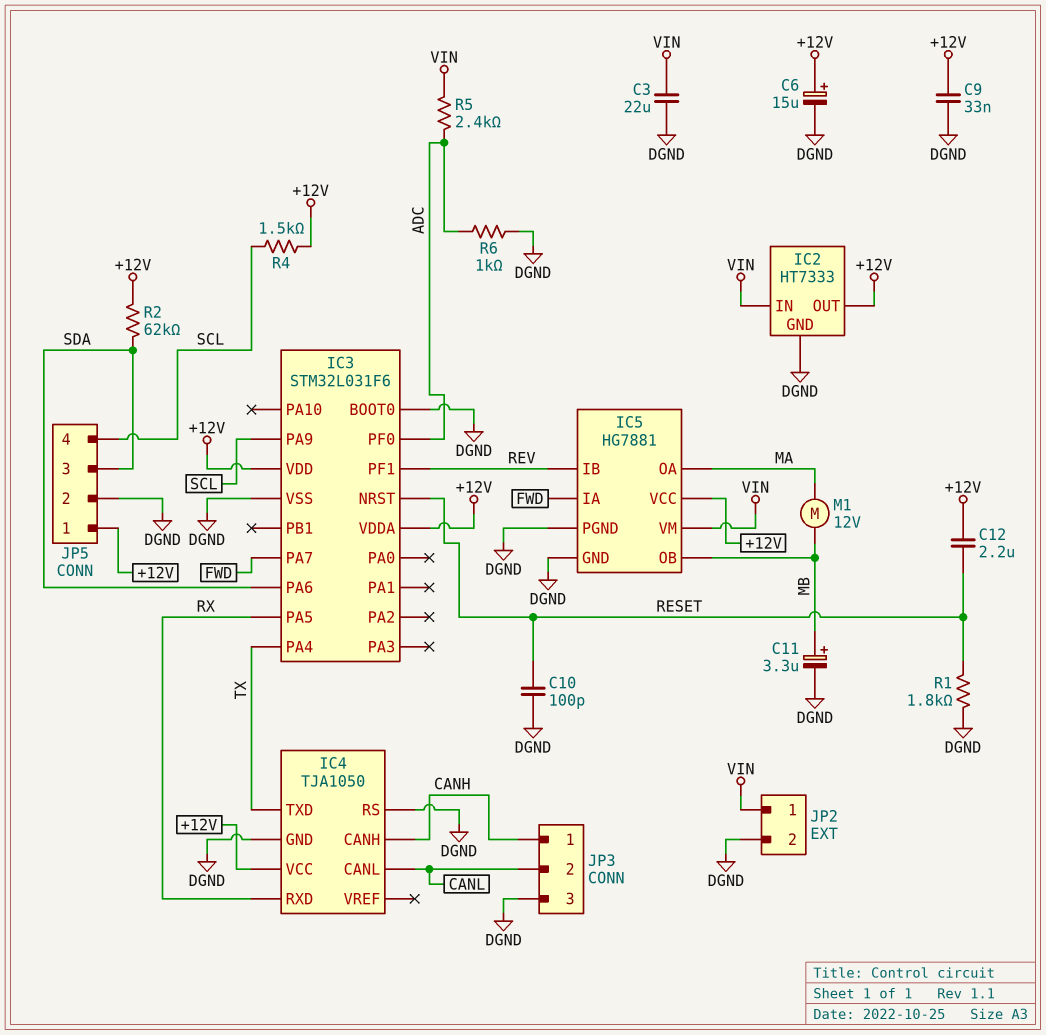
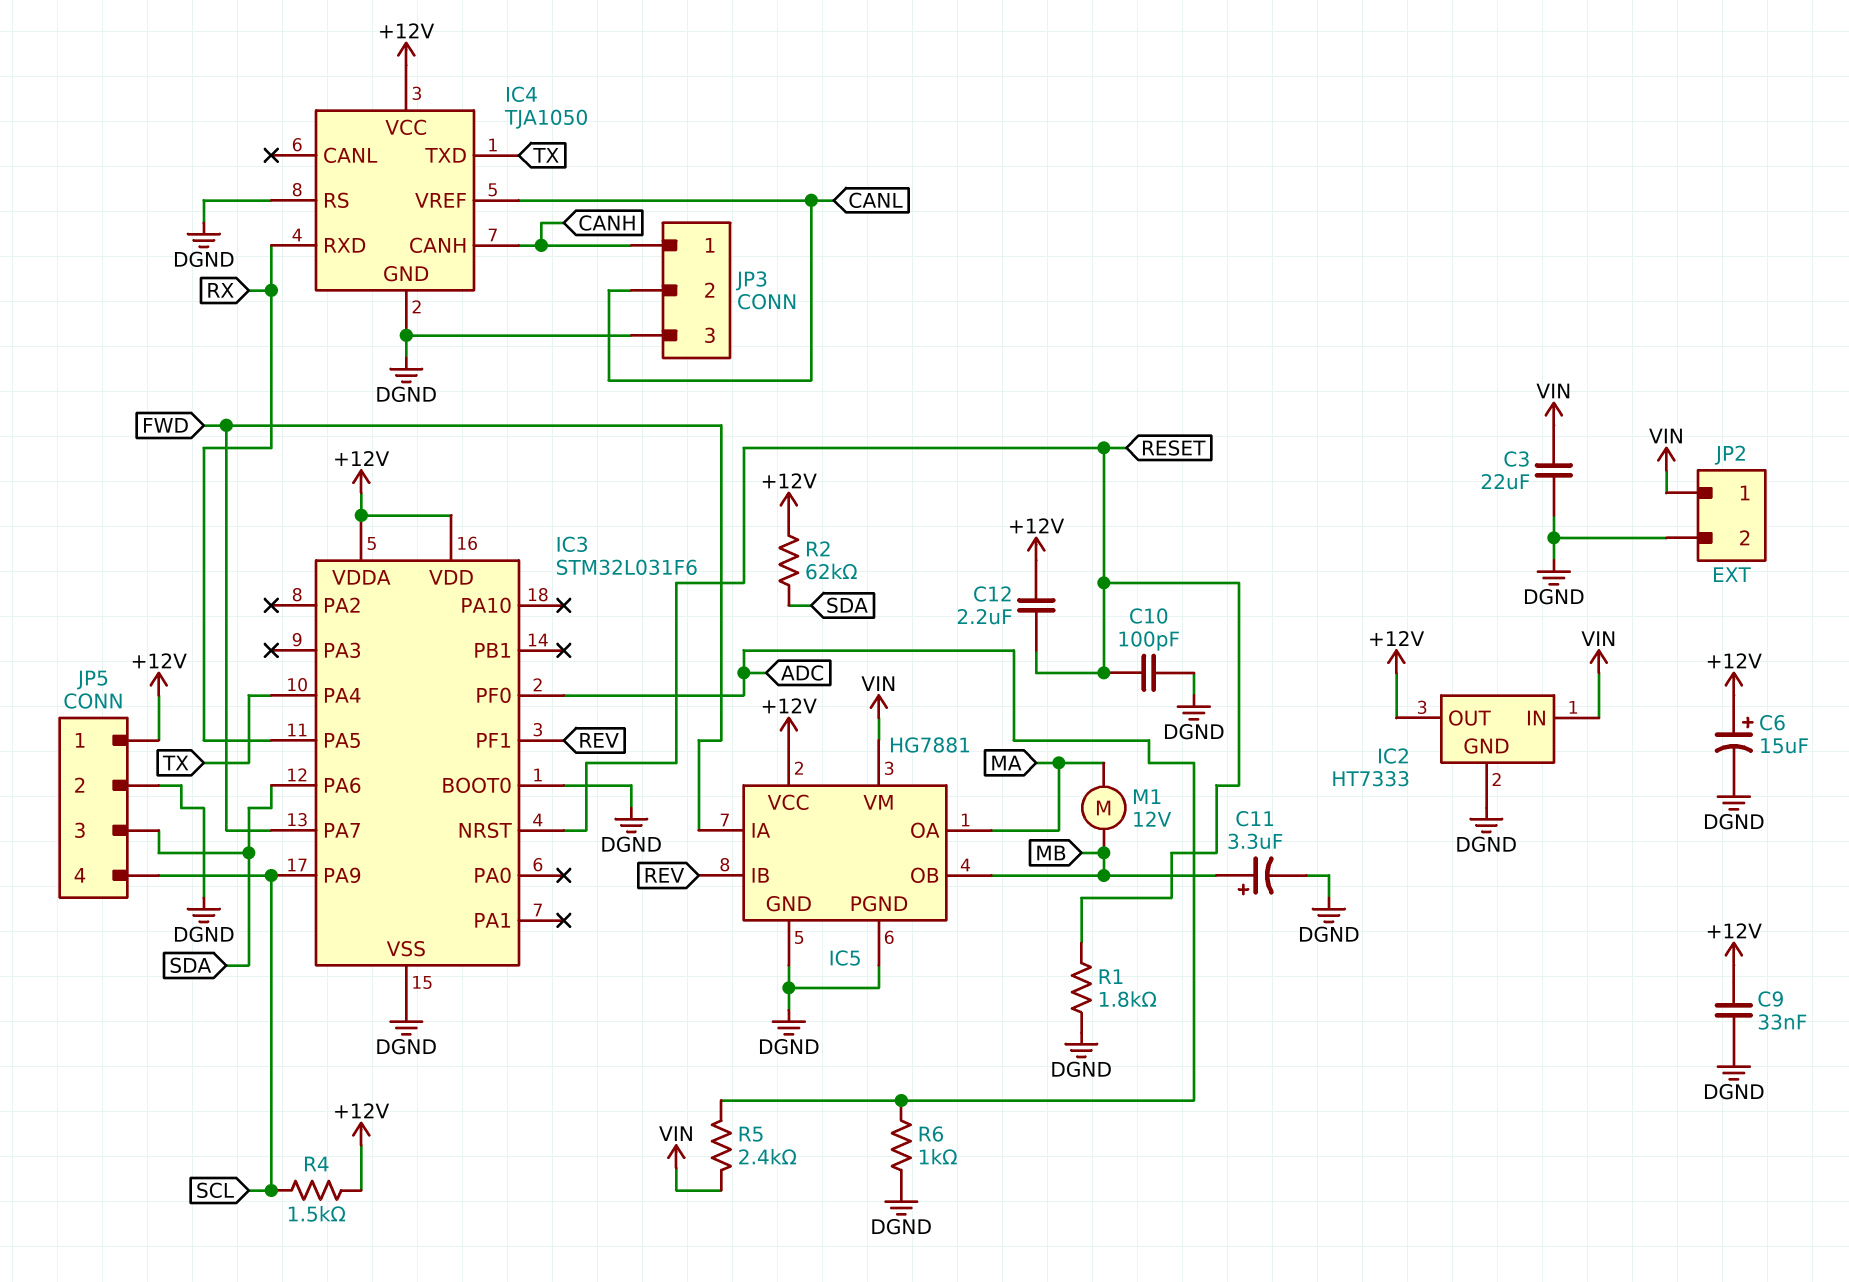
IC4 pin CANL: CANL -> none
IC4 pin VREF: none -> CANL

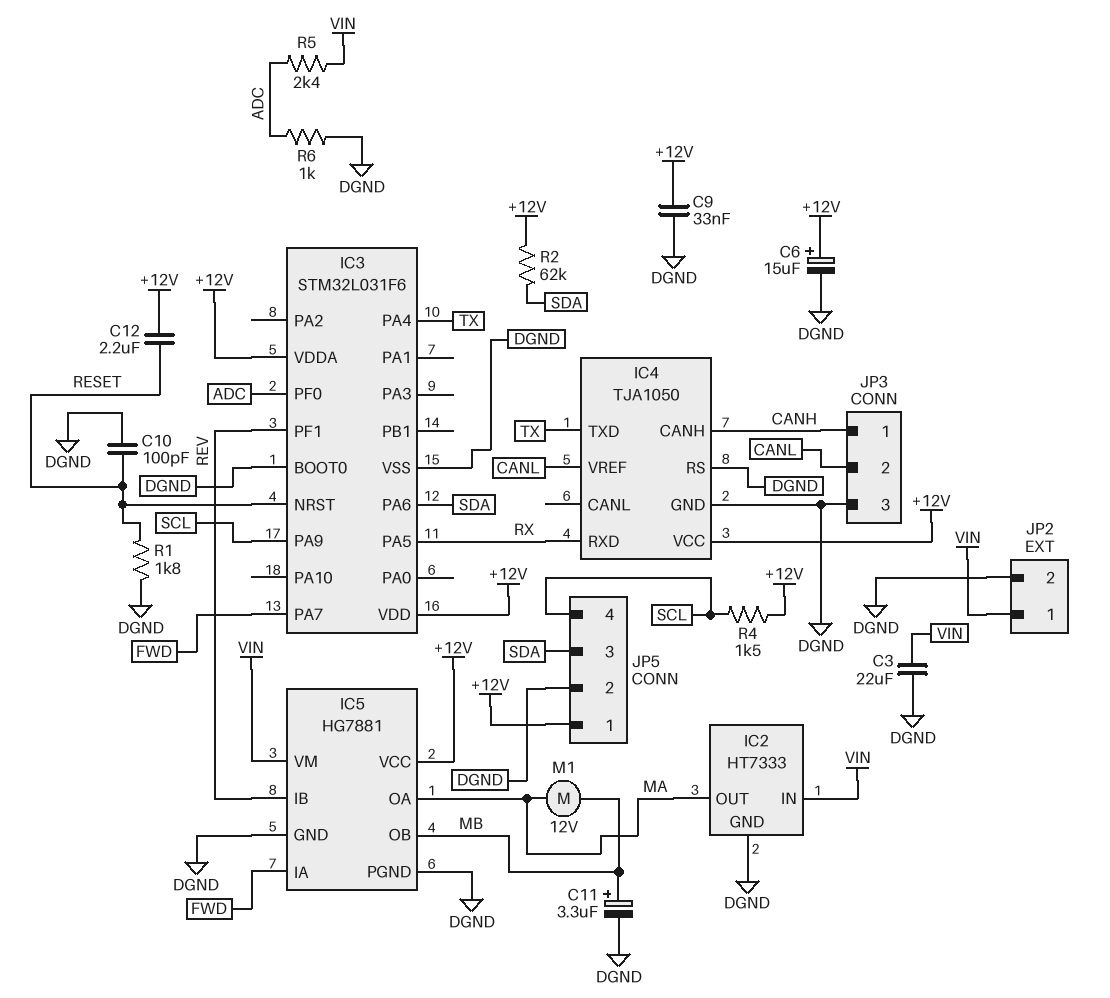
IC2 pin OUT: +12V -> MA

